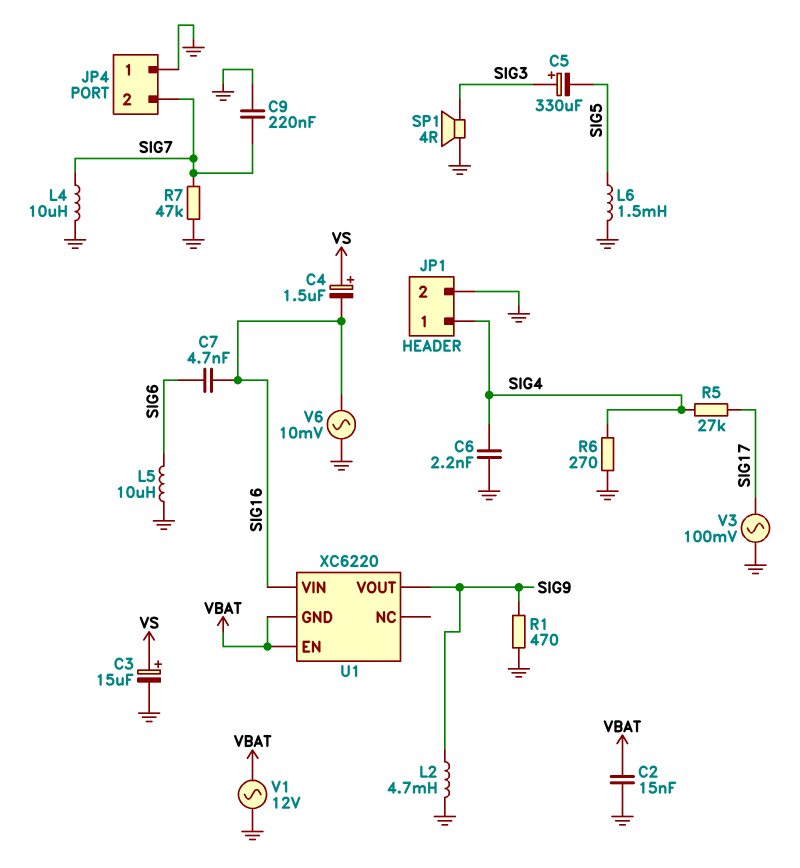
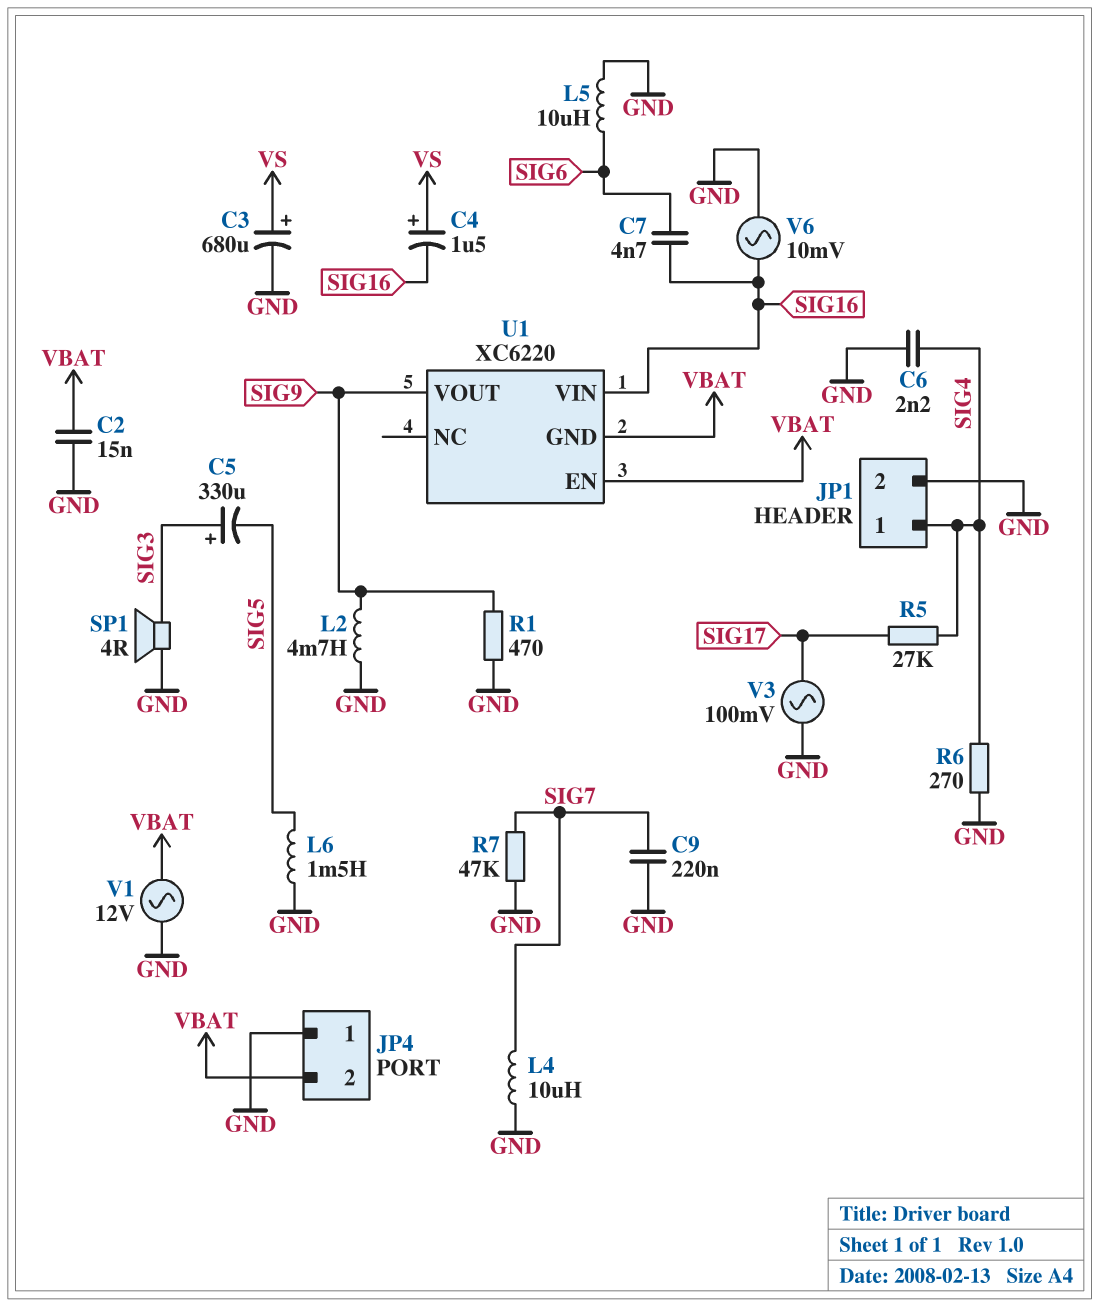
C3: 15uF (plus VS, minus GND) -> 680uF (plus VS, minus GND)
JP4 pin 2: SIG7 -> VBAT

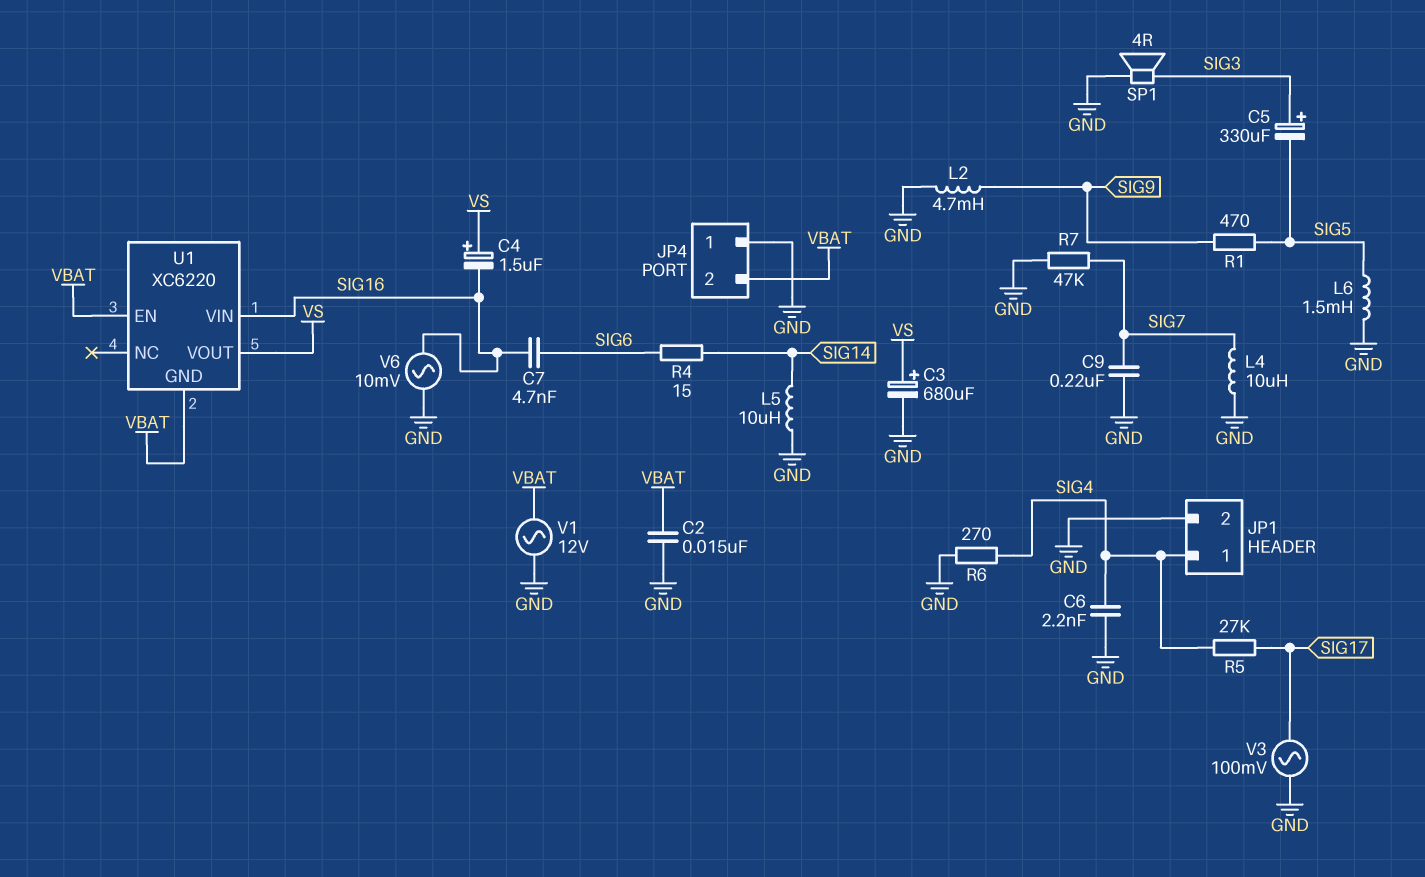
L5: 10uH (GND, SIG6) -> 10uH (GND, SIG14)
R1: 470 (GND, SIG9) -> 470 (SIG5, SIG9)
R4: none -> 15 (SIG6, SIG14)
U1 pin VOUT: SIG9 -> VS

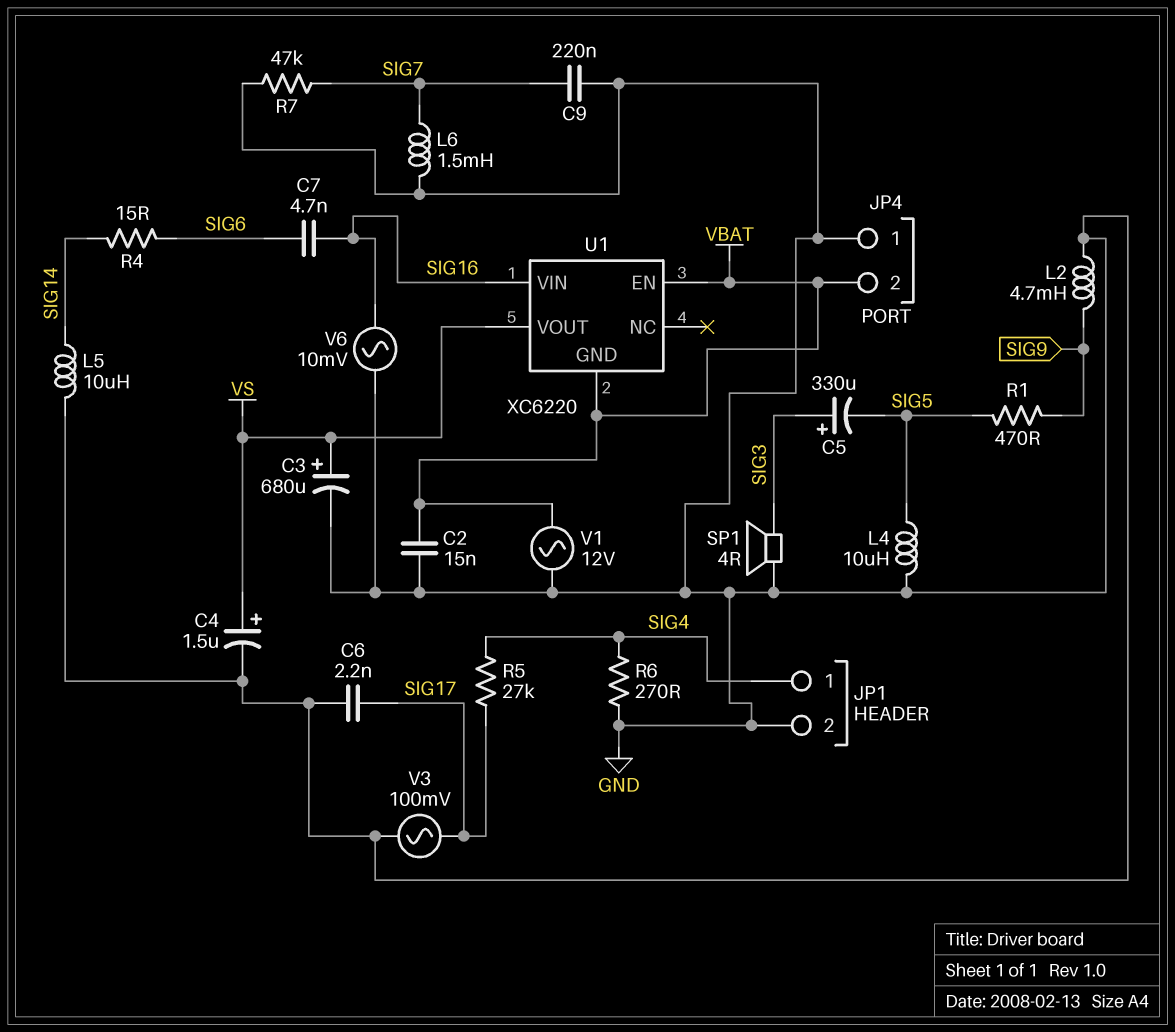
C4: 1.5uF (plus VS, minus SIG16) -> 1.5uF (plus VS, minus GND)
C6: 2.2nF (GND, SIG4) -> 2.2nF (GND, SIG17)
L4: 10uH (GND, SIG7) -> 10uH (GND, SIG5)
L6: 1.5mH (GND, SIG5) -> 1.5mH (GND, SIG7)

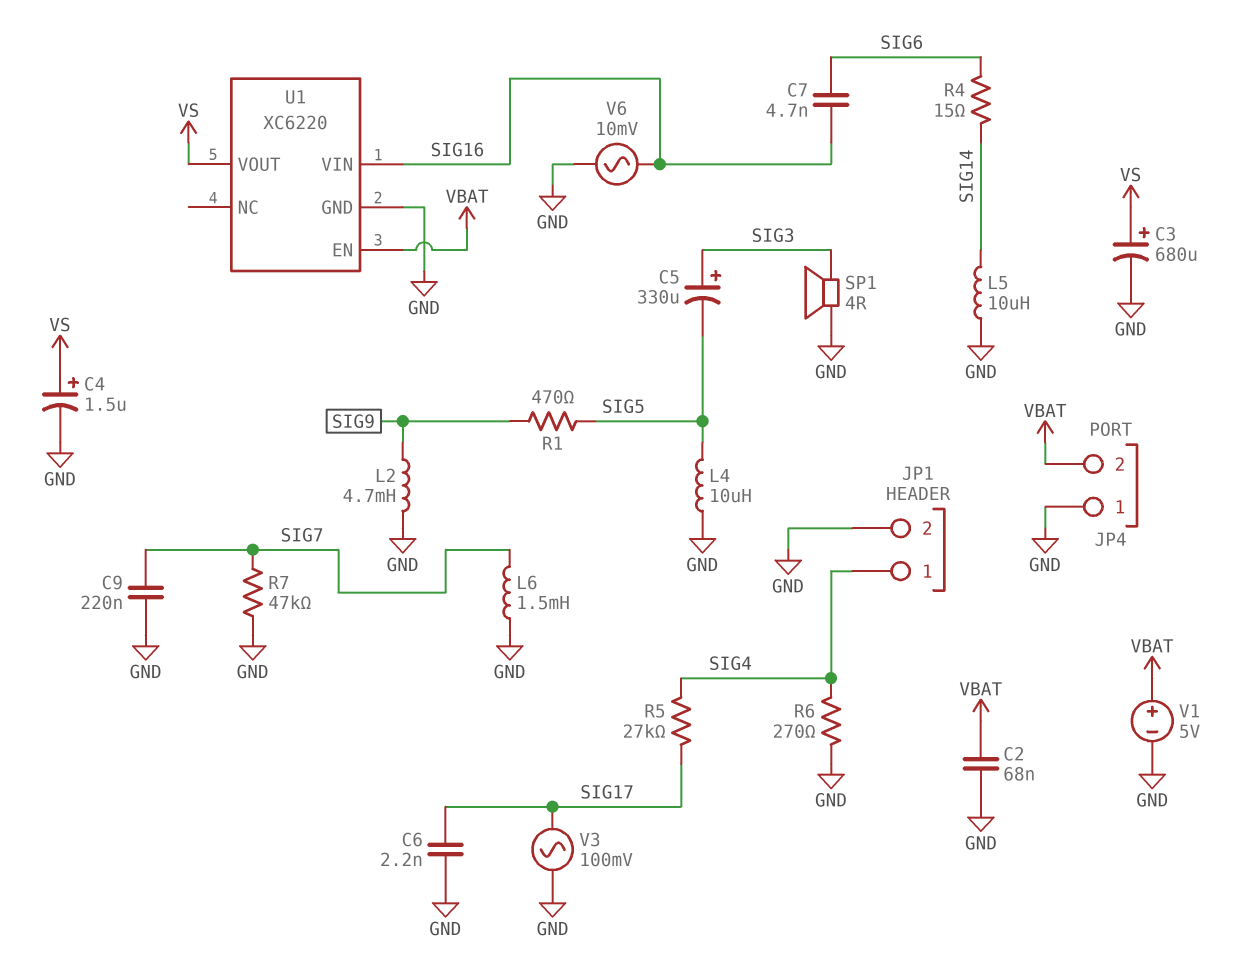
C2: 15nF (GND, VBAT) -> 68nF (GND, VBAT)
U1 pin GND: VBAT -> GND
V1: AC 12V (GND, VBAT) -> 5V (plus VBAT, minus GND)

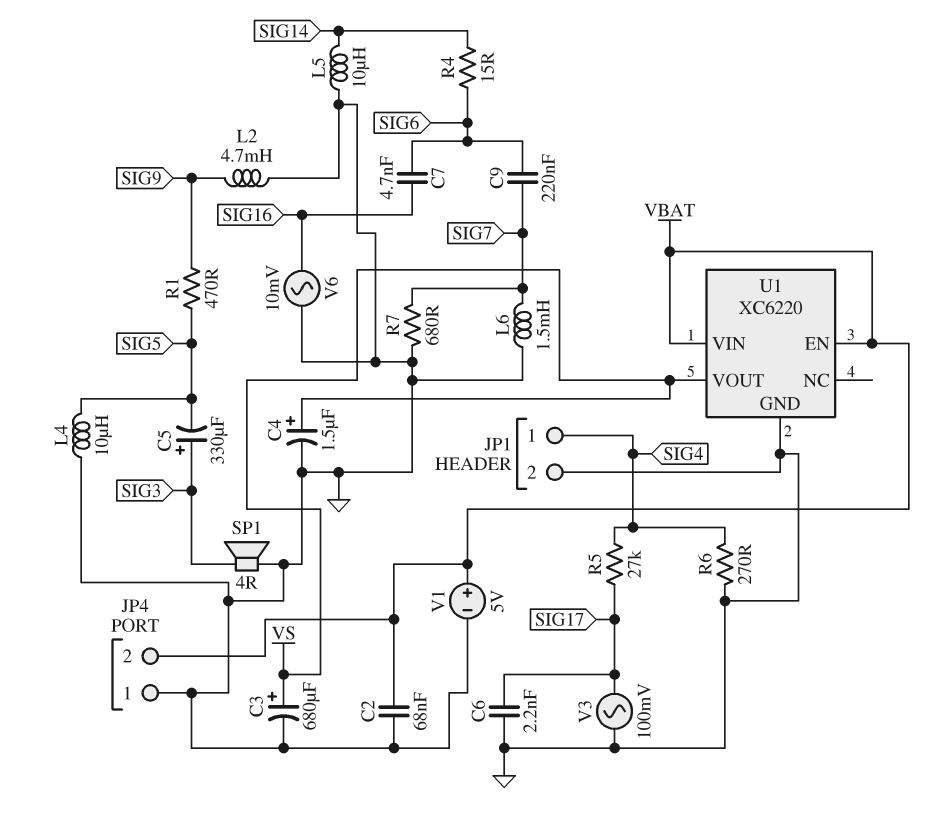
C9: 220nF (GND, SIG7) -> 220nF (SIG6, SIG7)
R7: 47k (GND, SIG7) -> 680 (GND, SIG7)
U1 pin VIN: SIG16 -> VBAT

